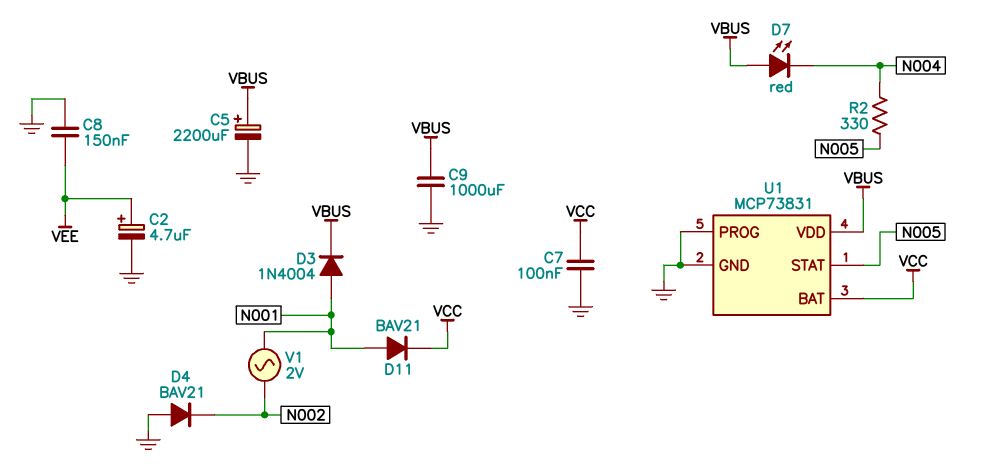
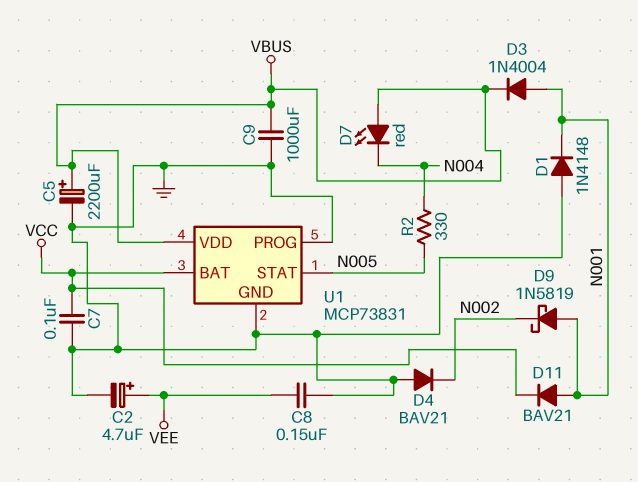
D1: none -> diode 1N4148 (A GND, K N001)
D9: none -> schottky 1N5819 (A N001, K N002)
V1: AC 2V (N001, N002) -> none

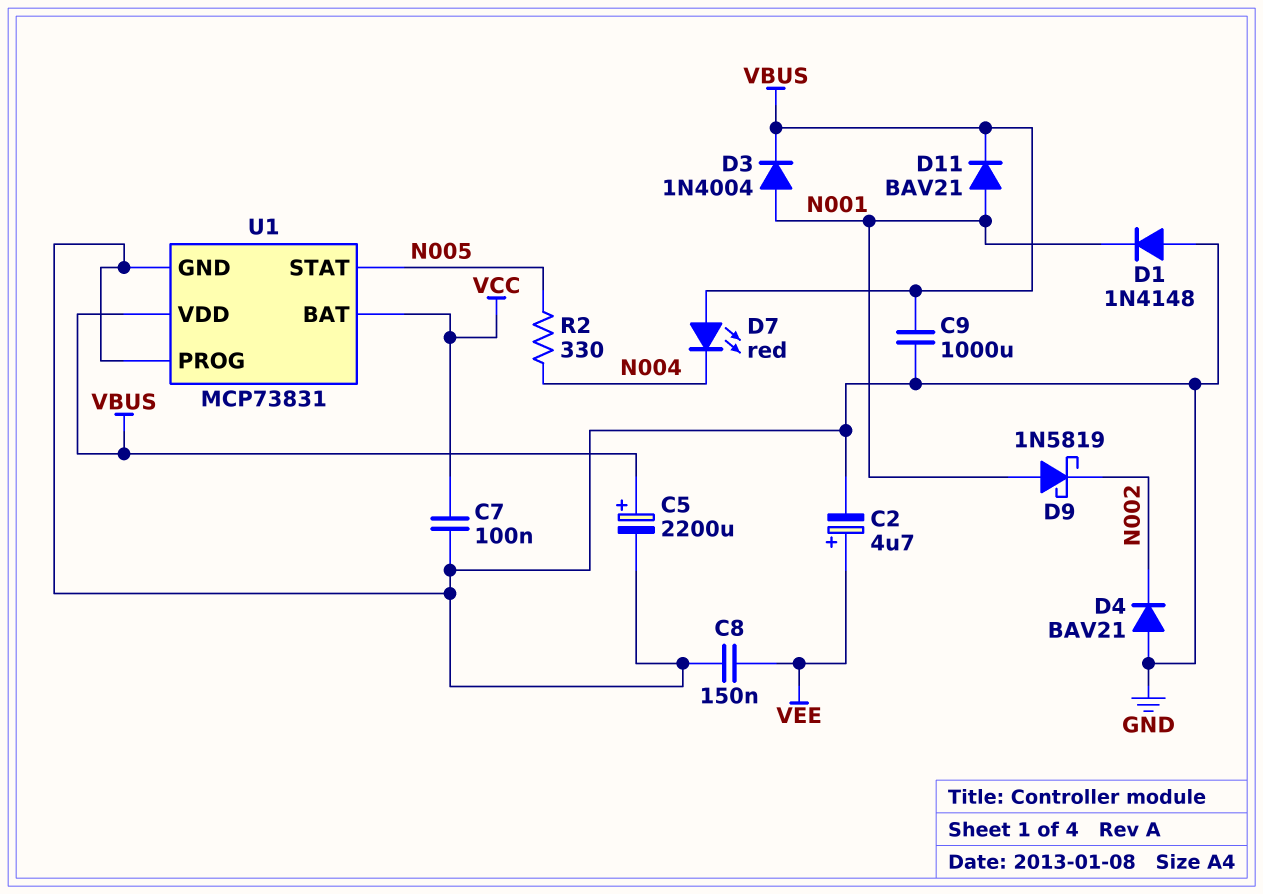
D11: diode BAV21 (A N001, K VCC) -> diode BAV21 (A N001, K VBUS)

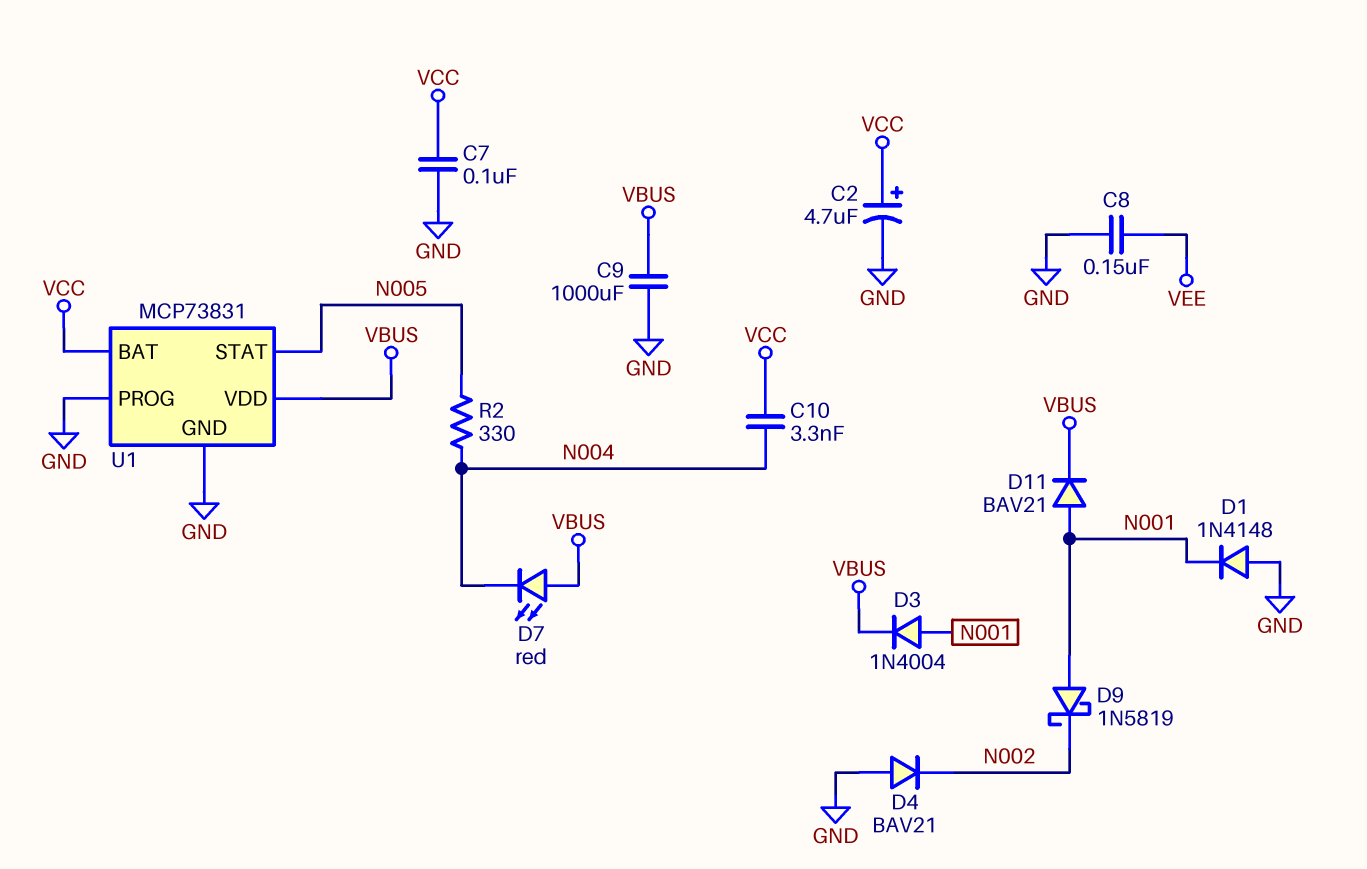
C2: 4.7uF (plus VEE, minus GND) -> 4.7uF (plus VCC, minus GND)
C5: 2200uF (plus VBUS, minus GND) -> none
C10: none -> 3.3nF (N004, VCC)

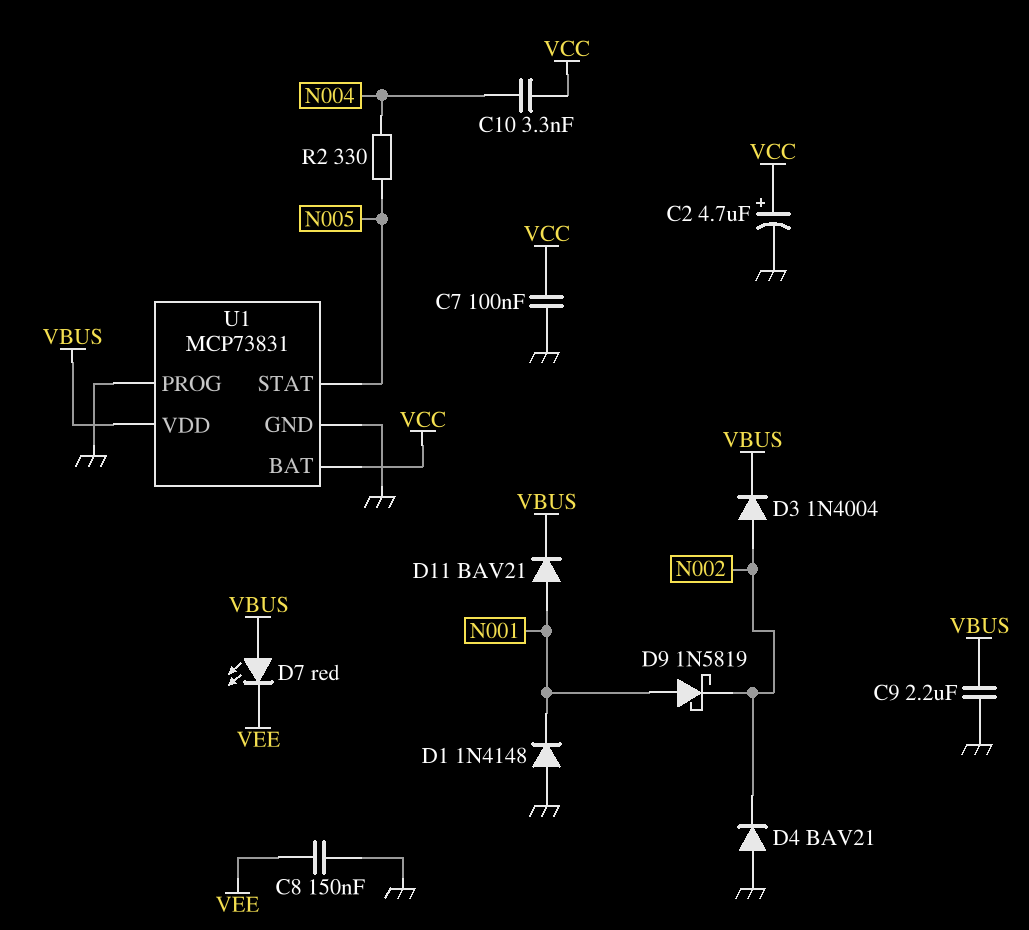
C9: 1000uF (GND, VBUS) -> 2.2uF (GND, VBUS)
D3: diode 1N4004 (A N001, K VBUS) -> diode 1N4004 (A N002, K VBUS)
D7: LED red (A VBUS, K N004) -> LED red (A VBUS, K VEE)

